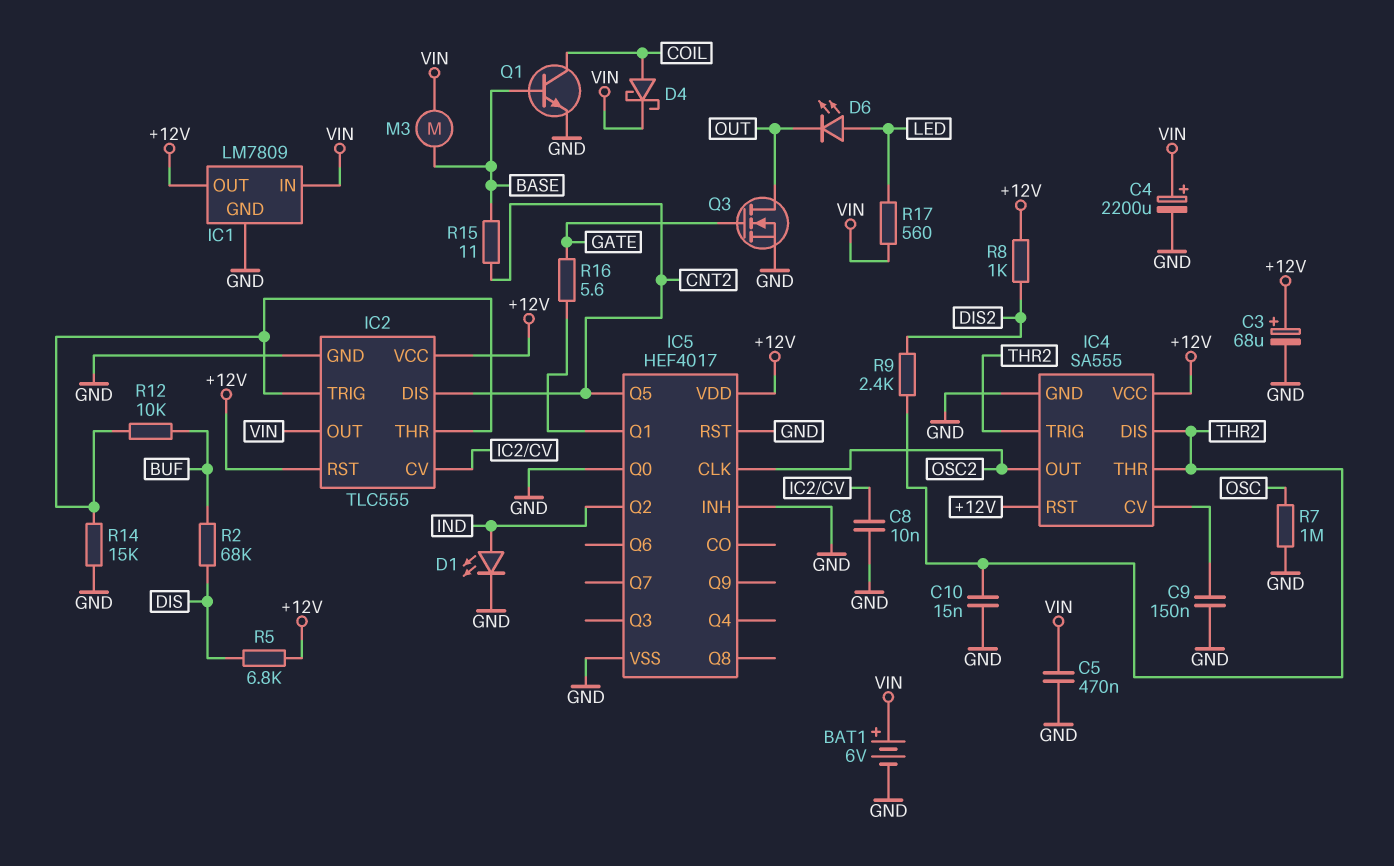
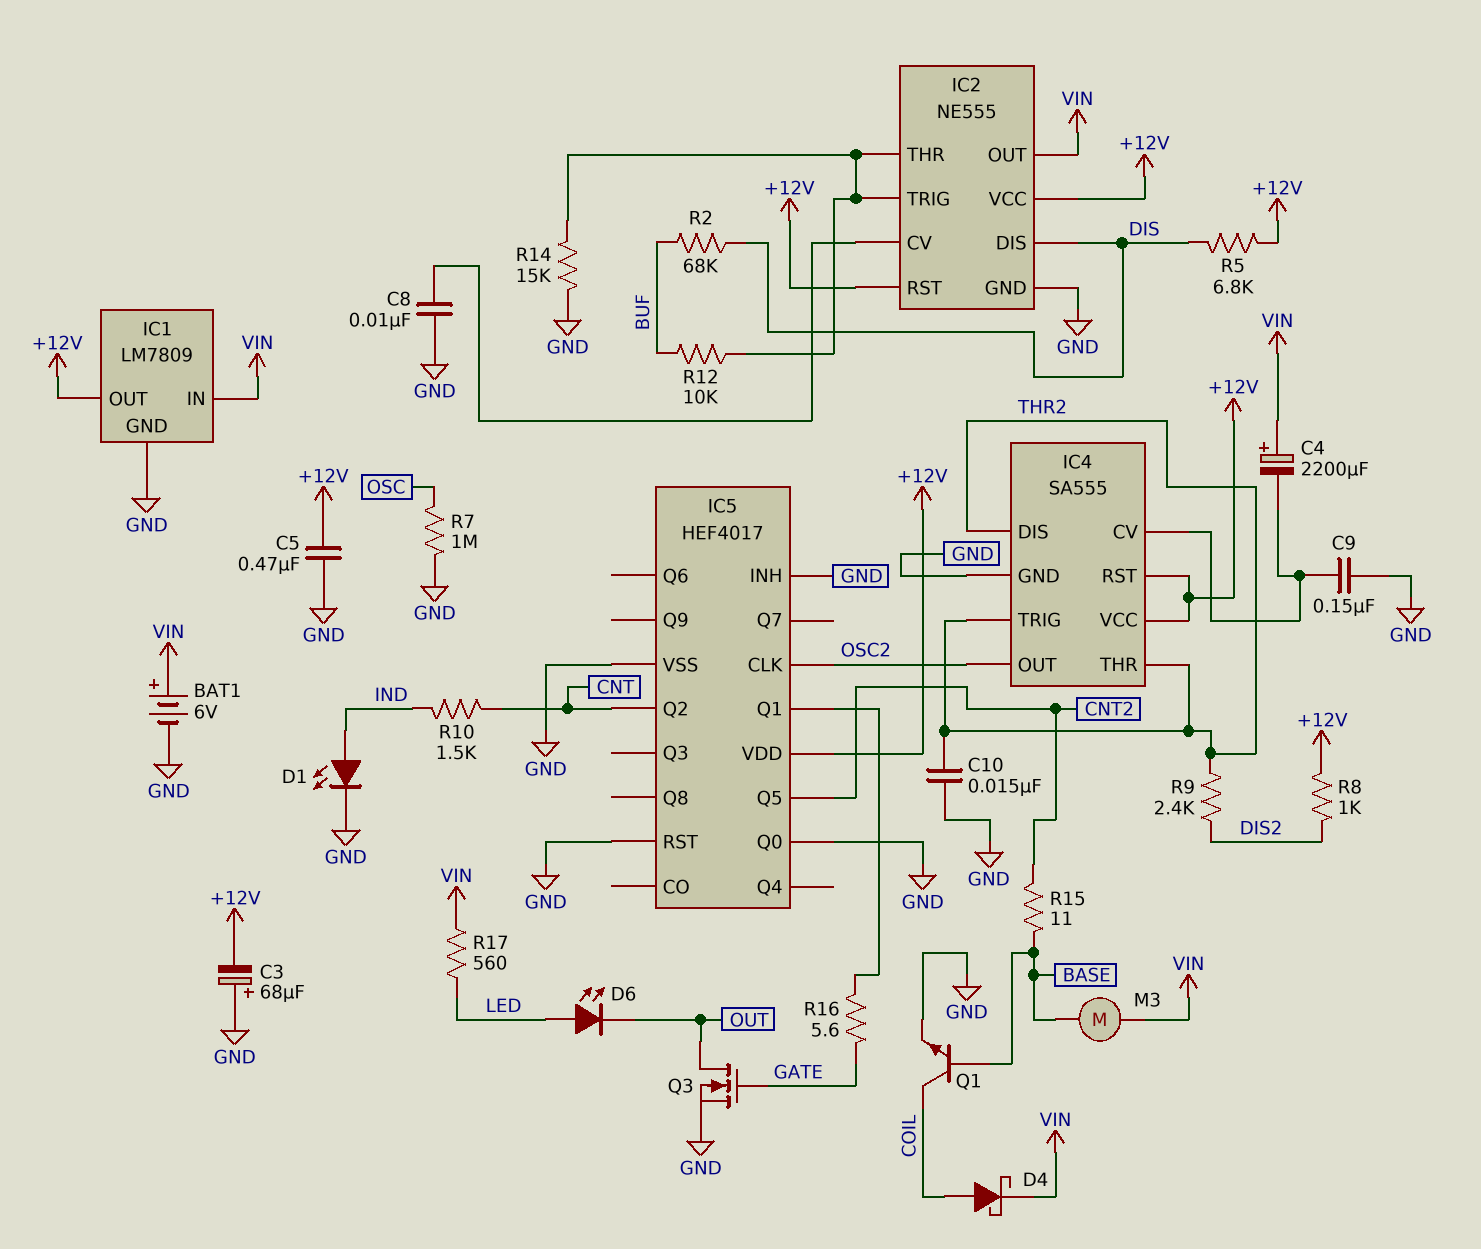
C3: 68uF (plus +12V, minus GND) -> 68uF (plus GND, minus +12V)
C4: 2200uF (plus VIN, minus GND) -> 2200uF (plus VIN, minus IC4/CV)
C5: 470nF (GND, VIN) -> 470nF (+12V, GND)
IC2: TLC555 -> NE555
IC2 pin DIS: CNT2 -> DIS
IC5 pin Q2: IND -> CNT
R10: none -> 1.5k (CNT, IND)

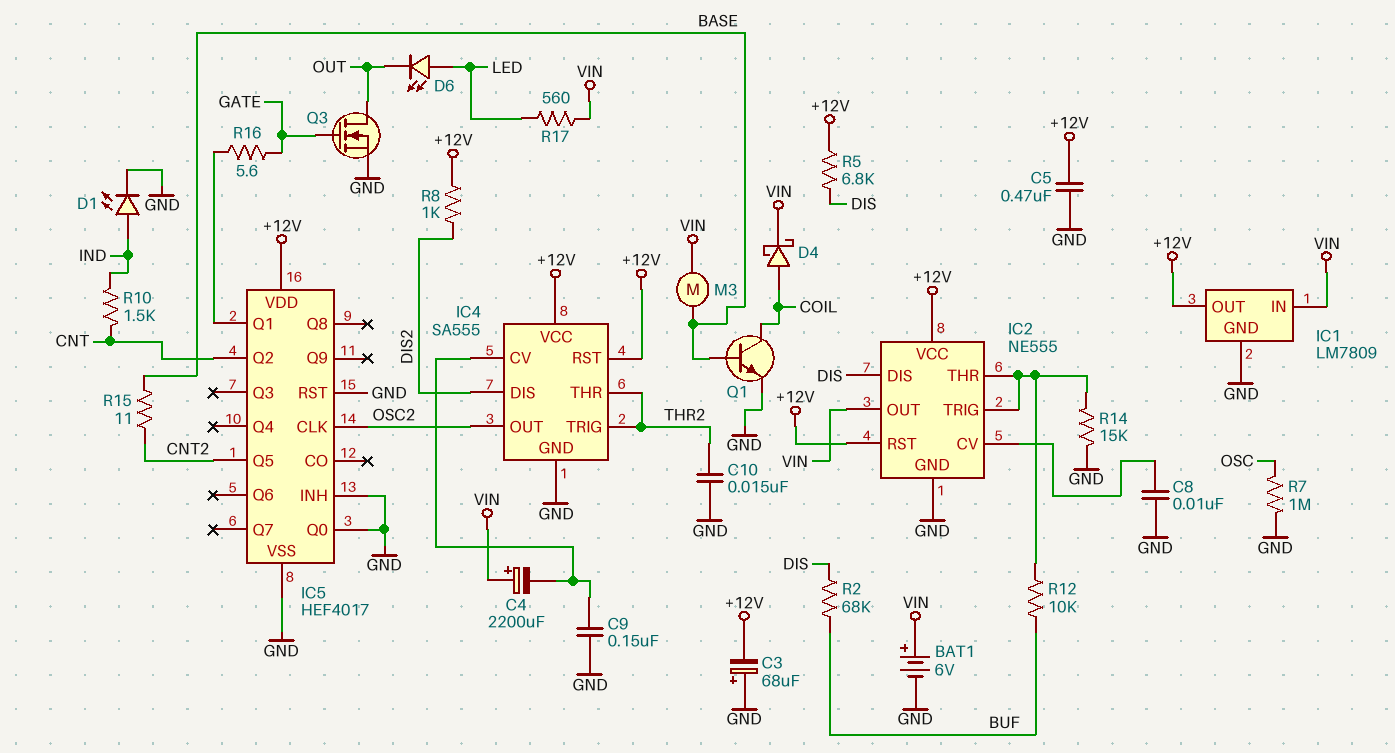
IC4 pin DIS: THR2 -> DIS2
R9: 2.4k (DIS2, THR2) -> none

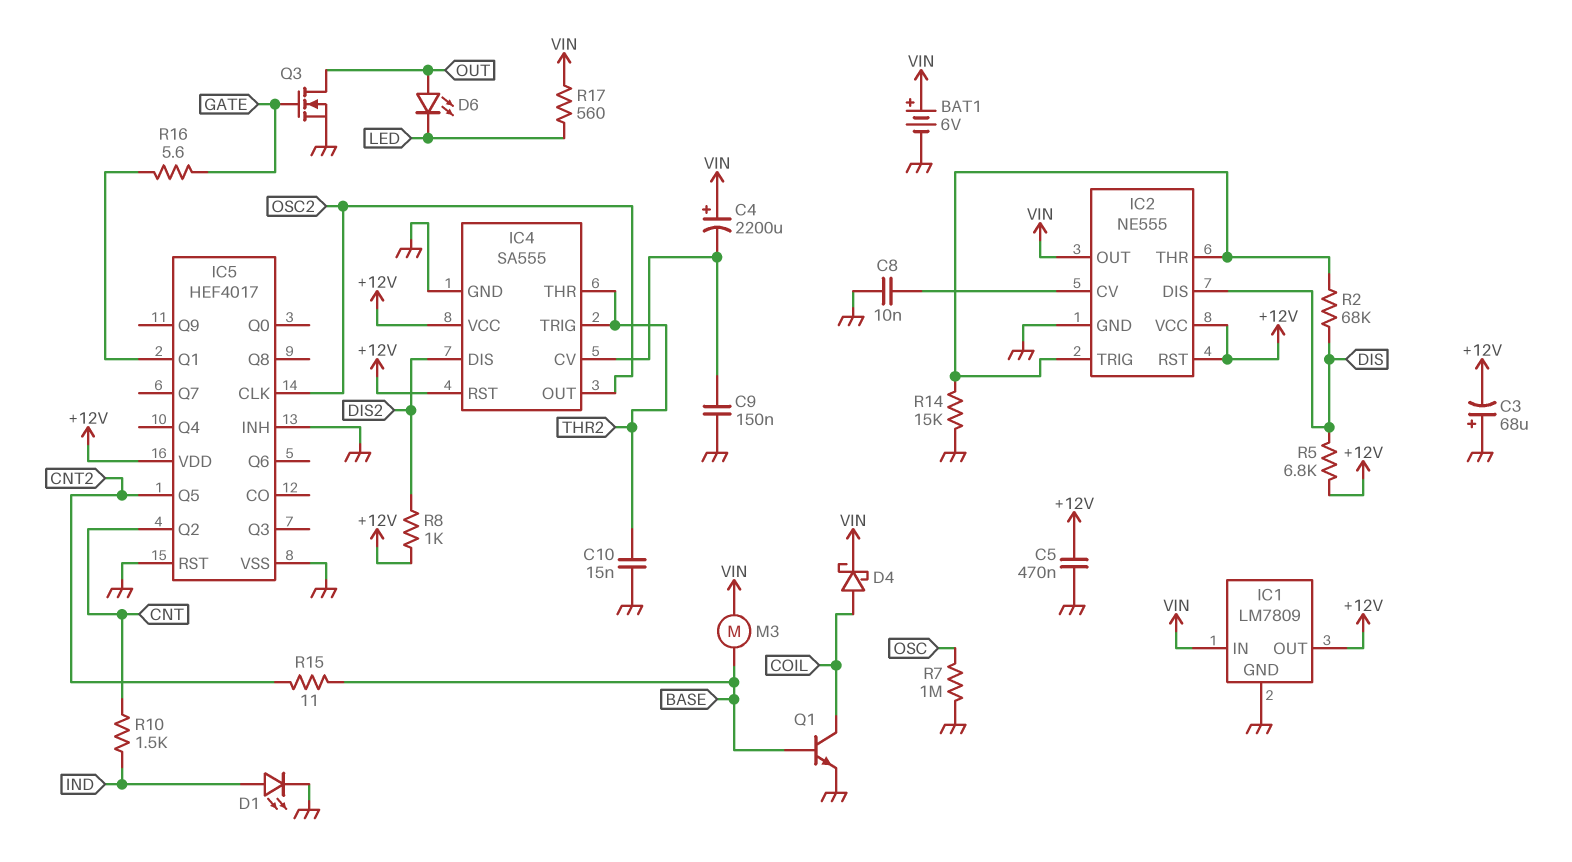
D6: LED (A LED, K OUT) -> LED (A OUT, K LED)
IC5 pin Q0: GND -> none
R2: 68k (BUF, DIS) -> 68k (DIS, IC2/THR)
R12: 10k (BUF, IC2/THR) -> none

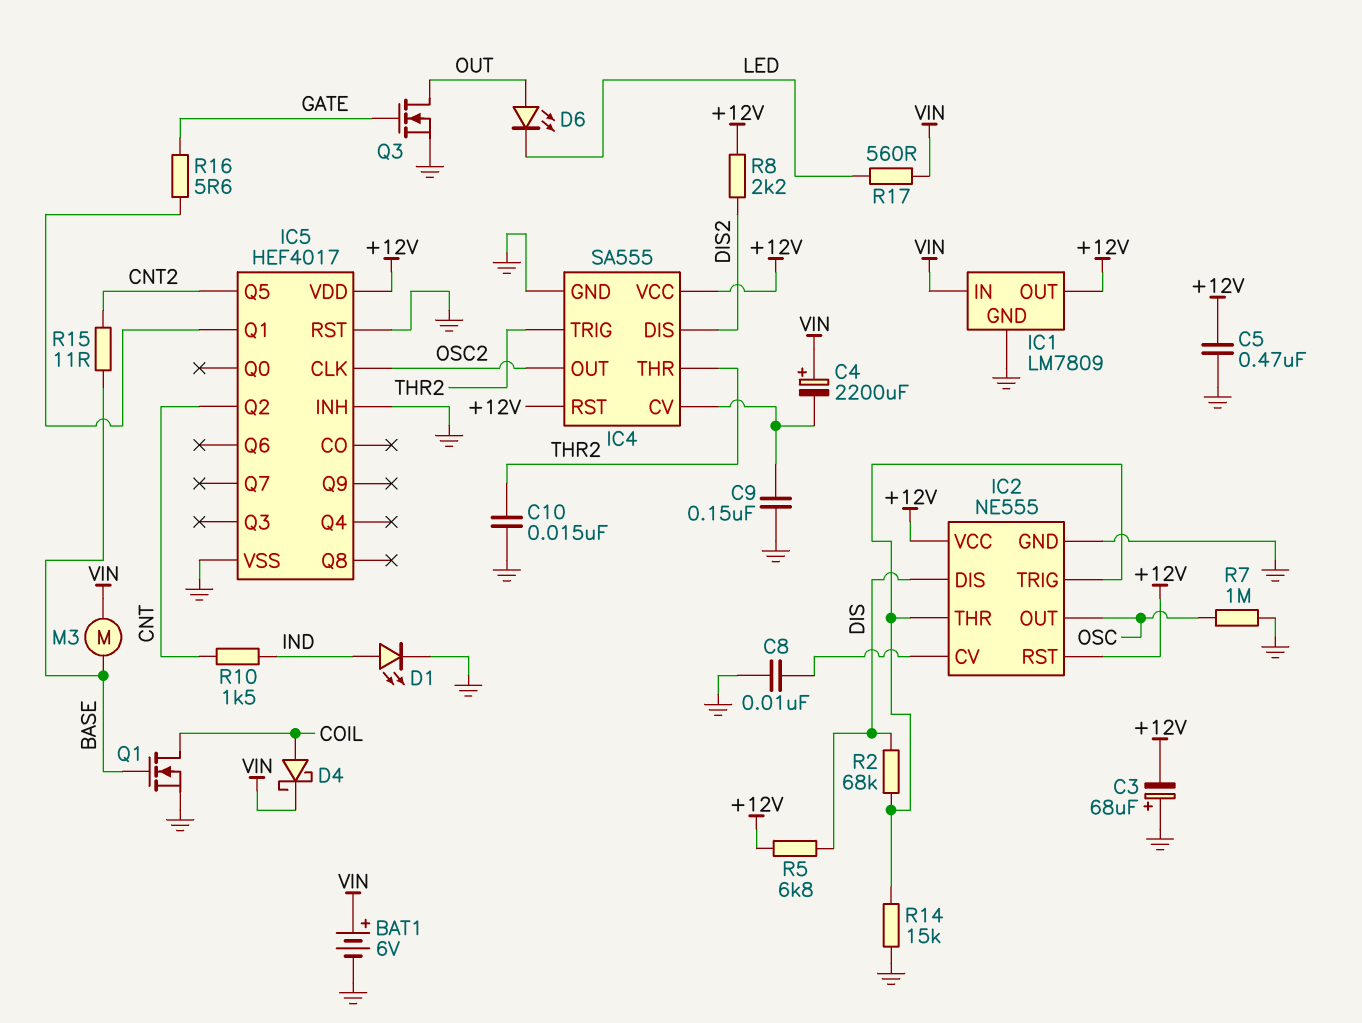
IC2 pin OUT: VIN -> OSC
Q1: NPN (B BASE, C COIL, E GND) -> NMOS (G BASE, D COIL, S GND)
R8: 1k (+12V, DIS2) -> 2.2k (+12V, DIS2)

